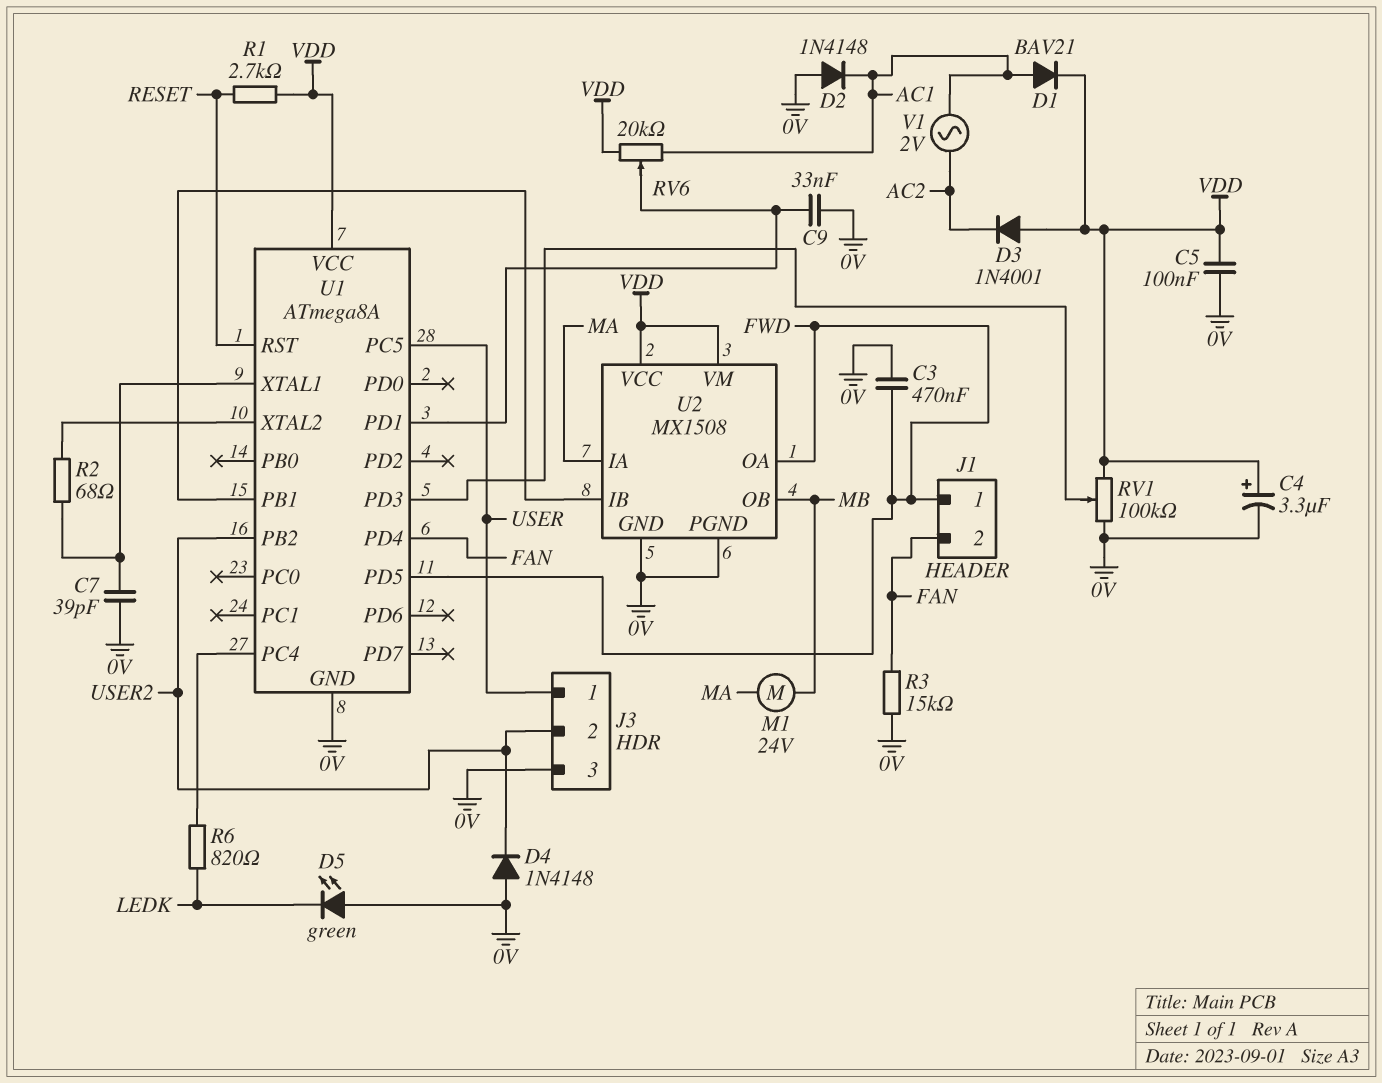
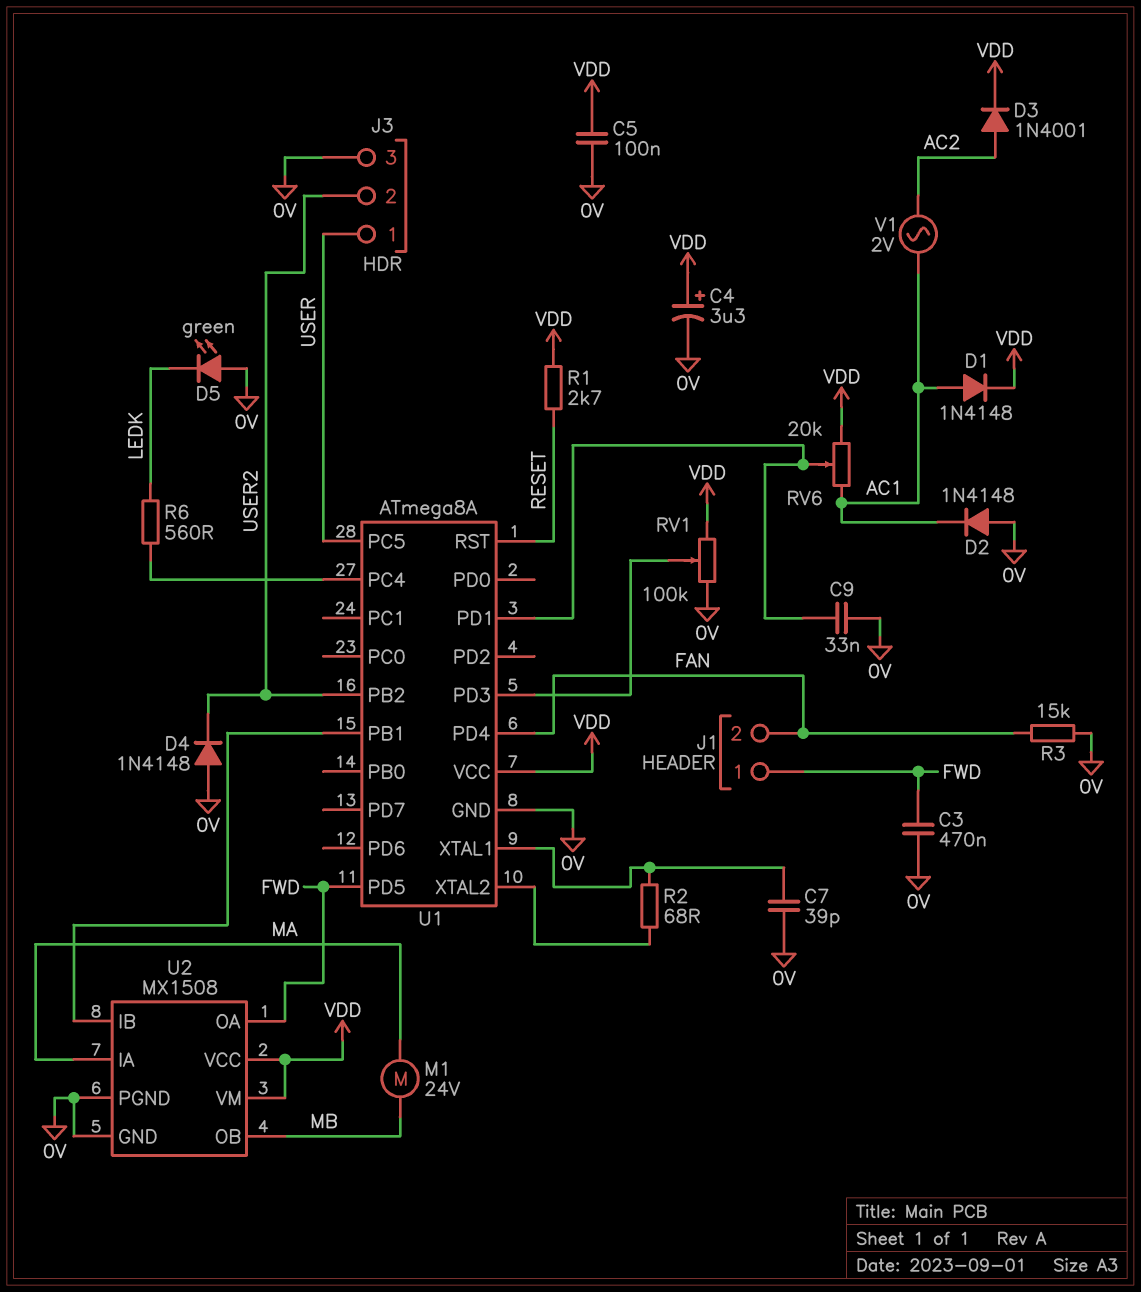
D1: diode BAV21 (A AC1, K VDD) -> diode 1N4148 (A AC1, K VDD)
D3: diode 1N4001 (A VDD, K AC2) -> diode 1N4001 (A AC2, K VDD)
R6: 820 (LEDK, U1/PC4) -> 560 (LEDK, U1/PC4)

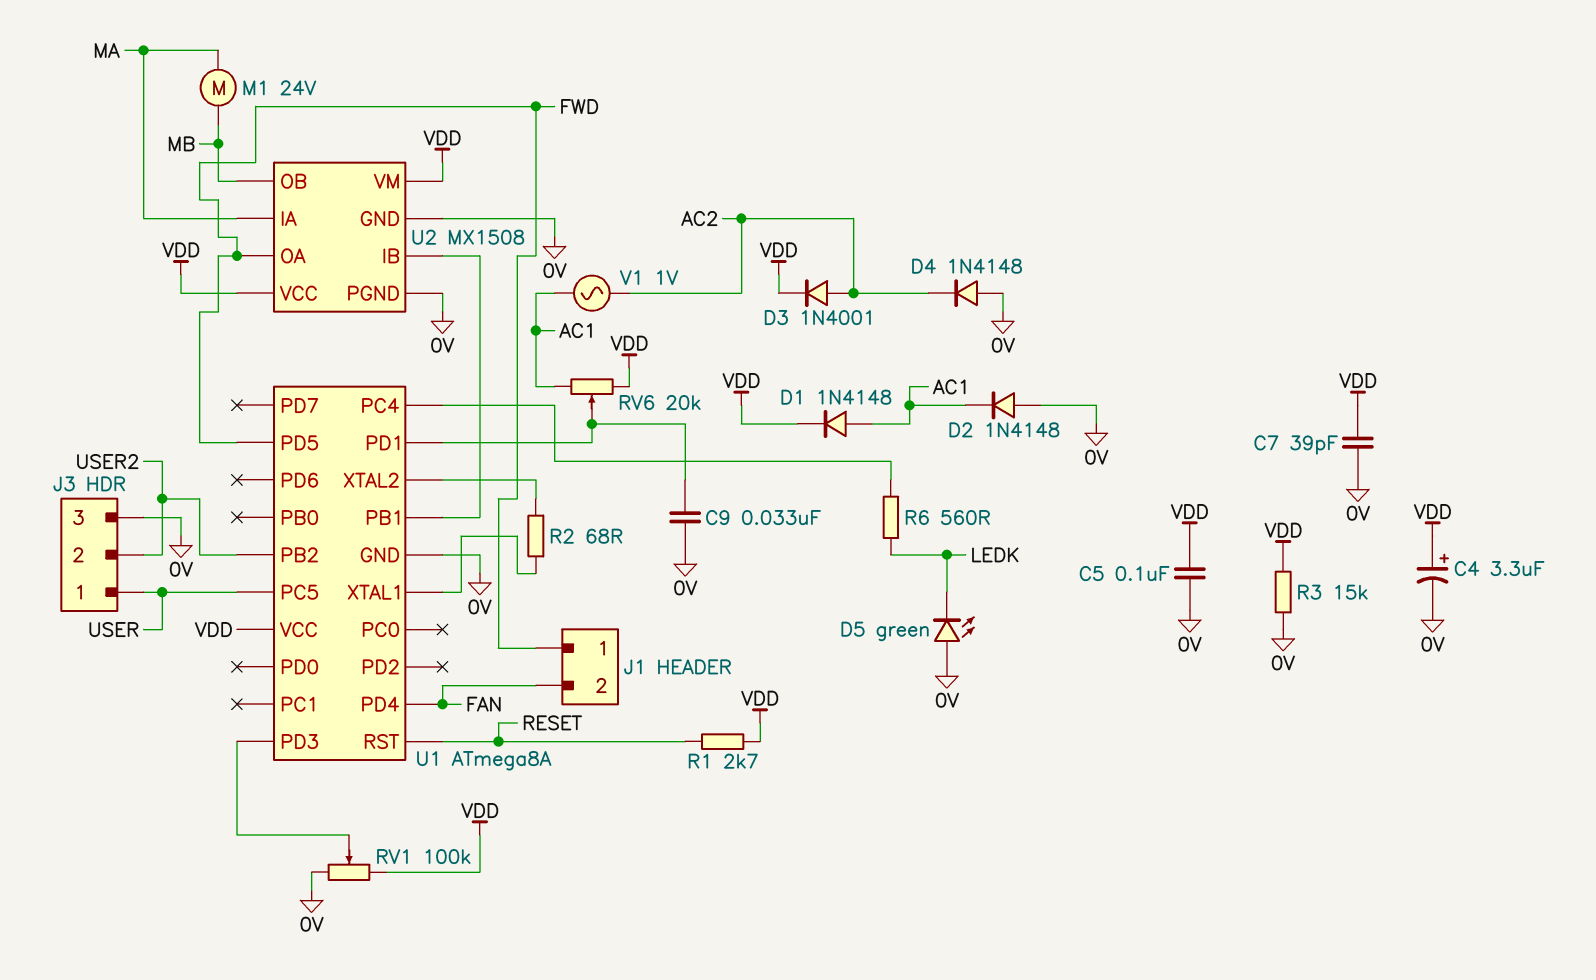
C3: 470nF (0V, FWD) -> none
C7: 39pF (0V, U1/XTAL1) -> 39pF (0V, VDD)
D4: diode 1N4148 (A 0V, K USER2) -> diode 1N4148 (A 0V, K AC2)
R3: 15k (0V, FAN) -> 15k (0V, VDD)
V1: AC 2V (AC1, AC2) -> AC 1V (AC1, AC2)

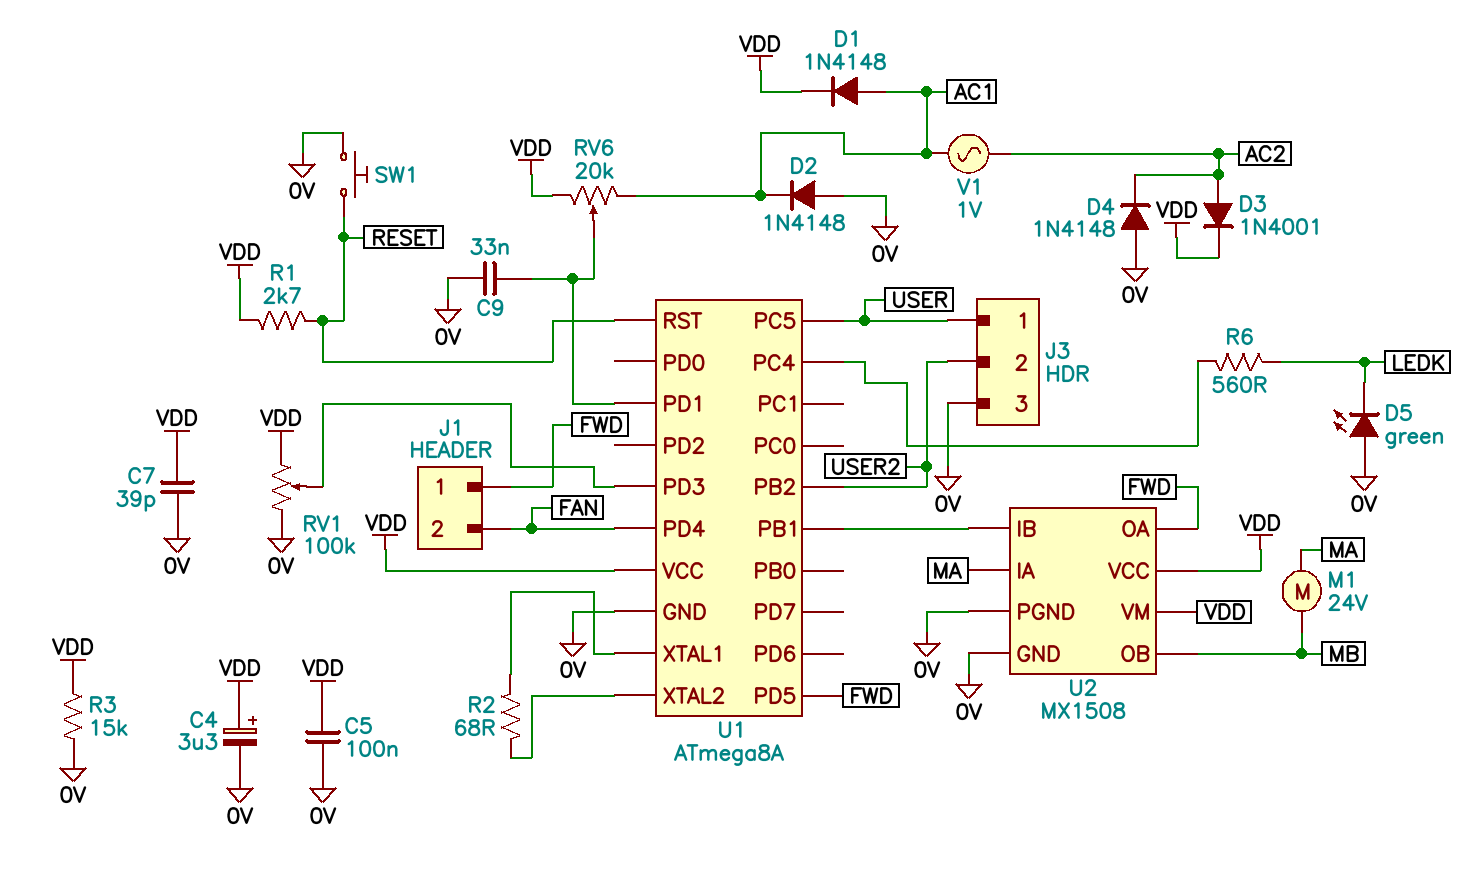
SW1: none -> button (0V, RESET)

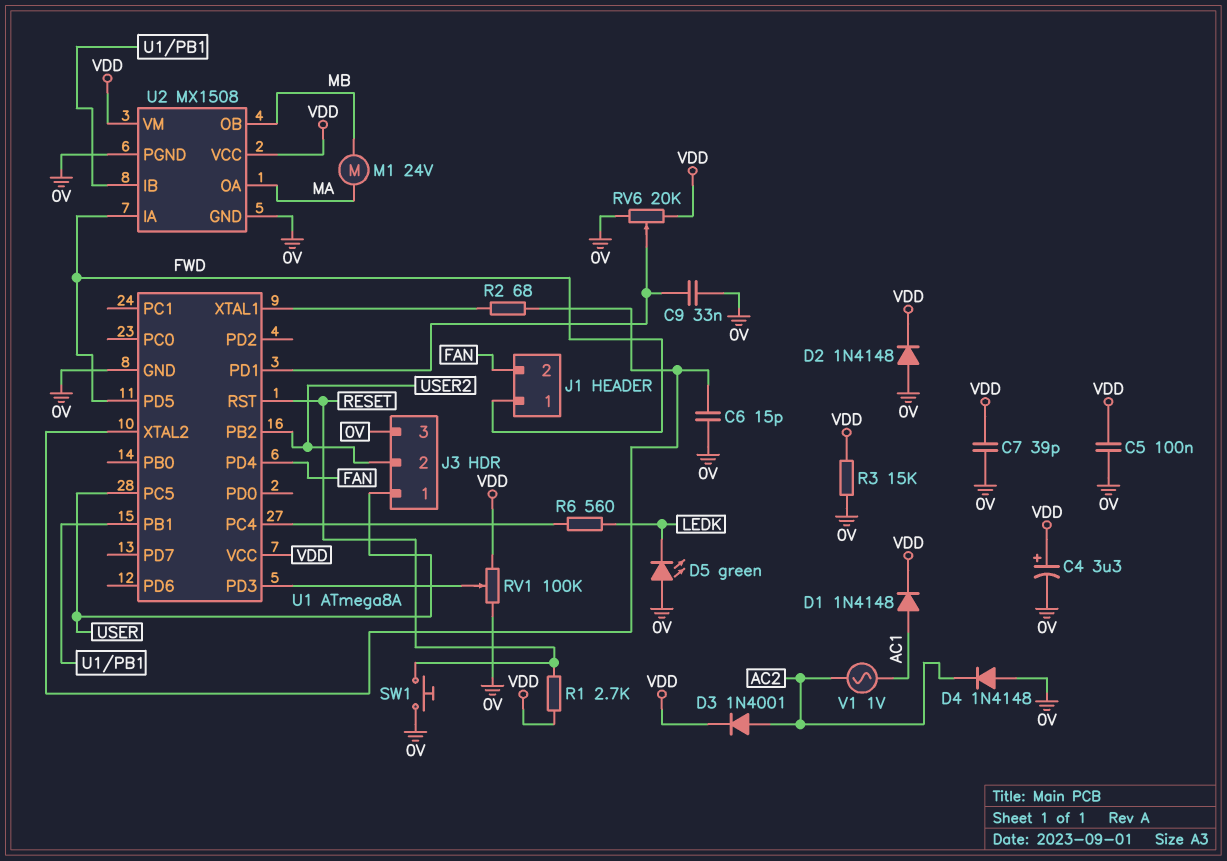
C6: none -> 15pF (0V, U1/XTAL2)
D2: diode 1N4148 (A 0V, K AC1) -> diode 1N4148 (A 0V, K VDD)
RV6: 20k (AC1, VDD, wiper U1/PD1) -> 20k (0V, VDD, wiper U1/PD1)
U2 pin IA: MA -> FWD
U2 pin OA: FWD -> MA

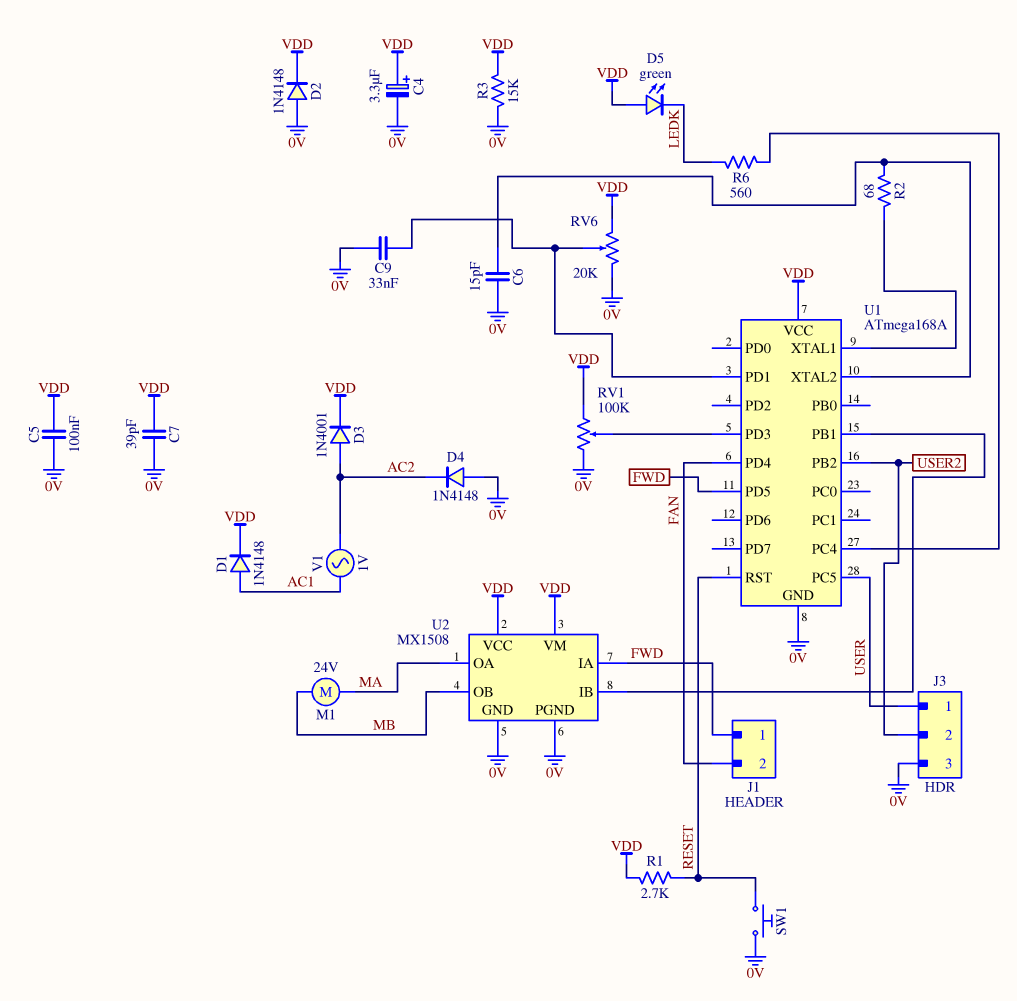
D5: LED green (A 0V, K LEDK) -> LED green (A VDD, K LEDK)
U1: ATmega8A -> ATmega168A

